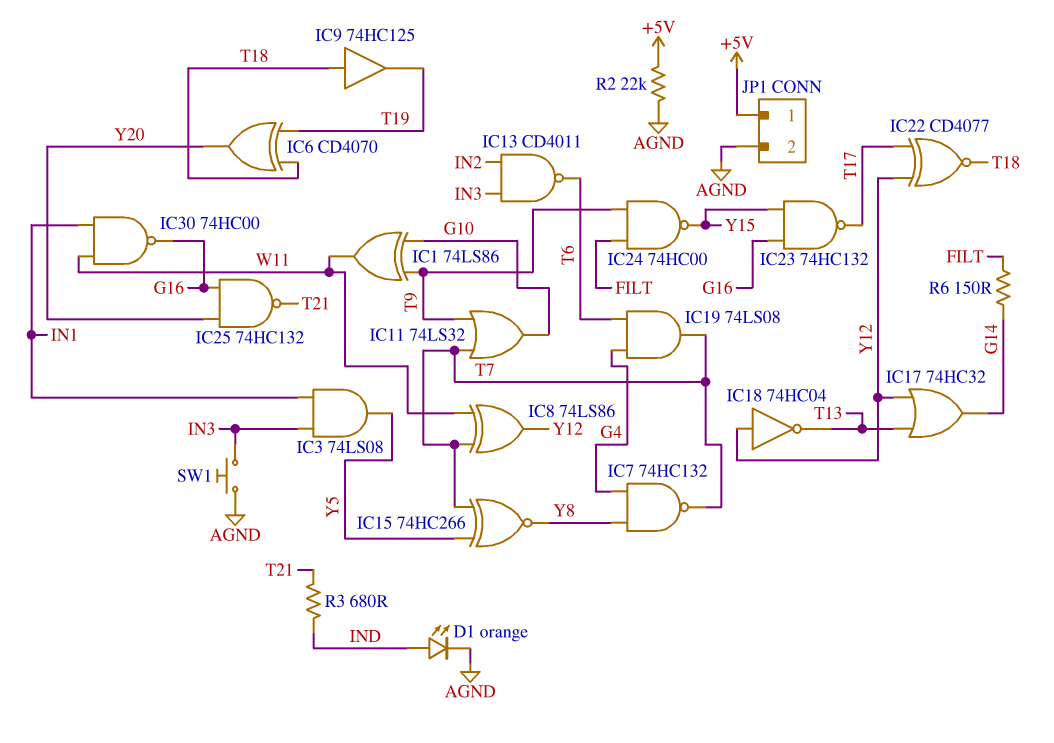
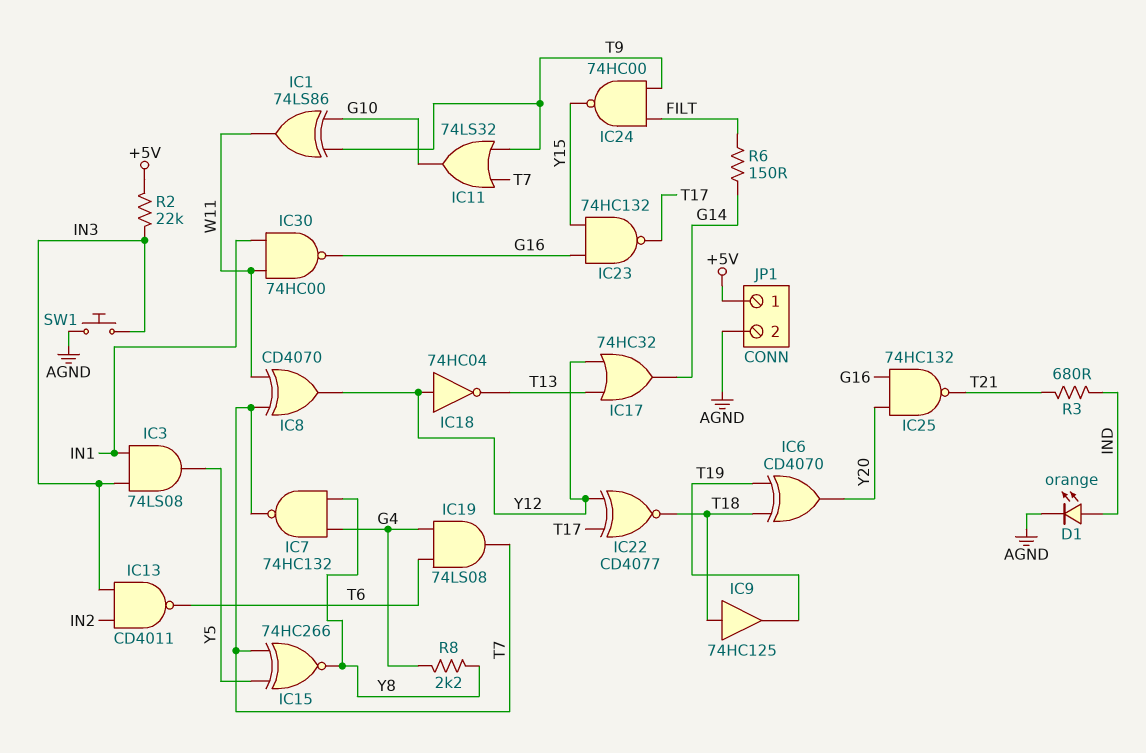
IC8: XOR 74LS86 (in T7, in W11, out Y12) -> XOR CD4070 (in T7, in W11, out Y12)
R2: 22k (+5V, AGND) -> 22k (+5V, IN3)
R8: none -> 2.2k (G4, Y8)

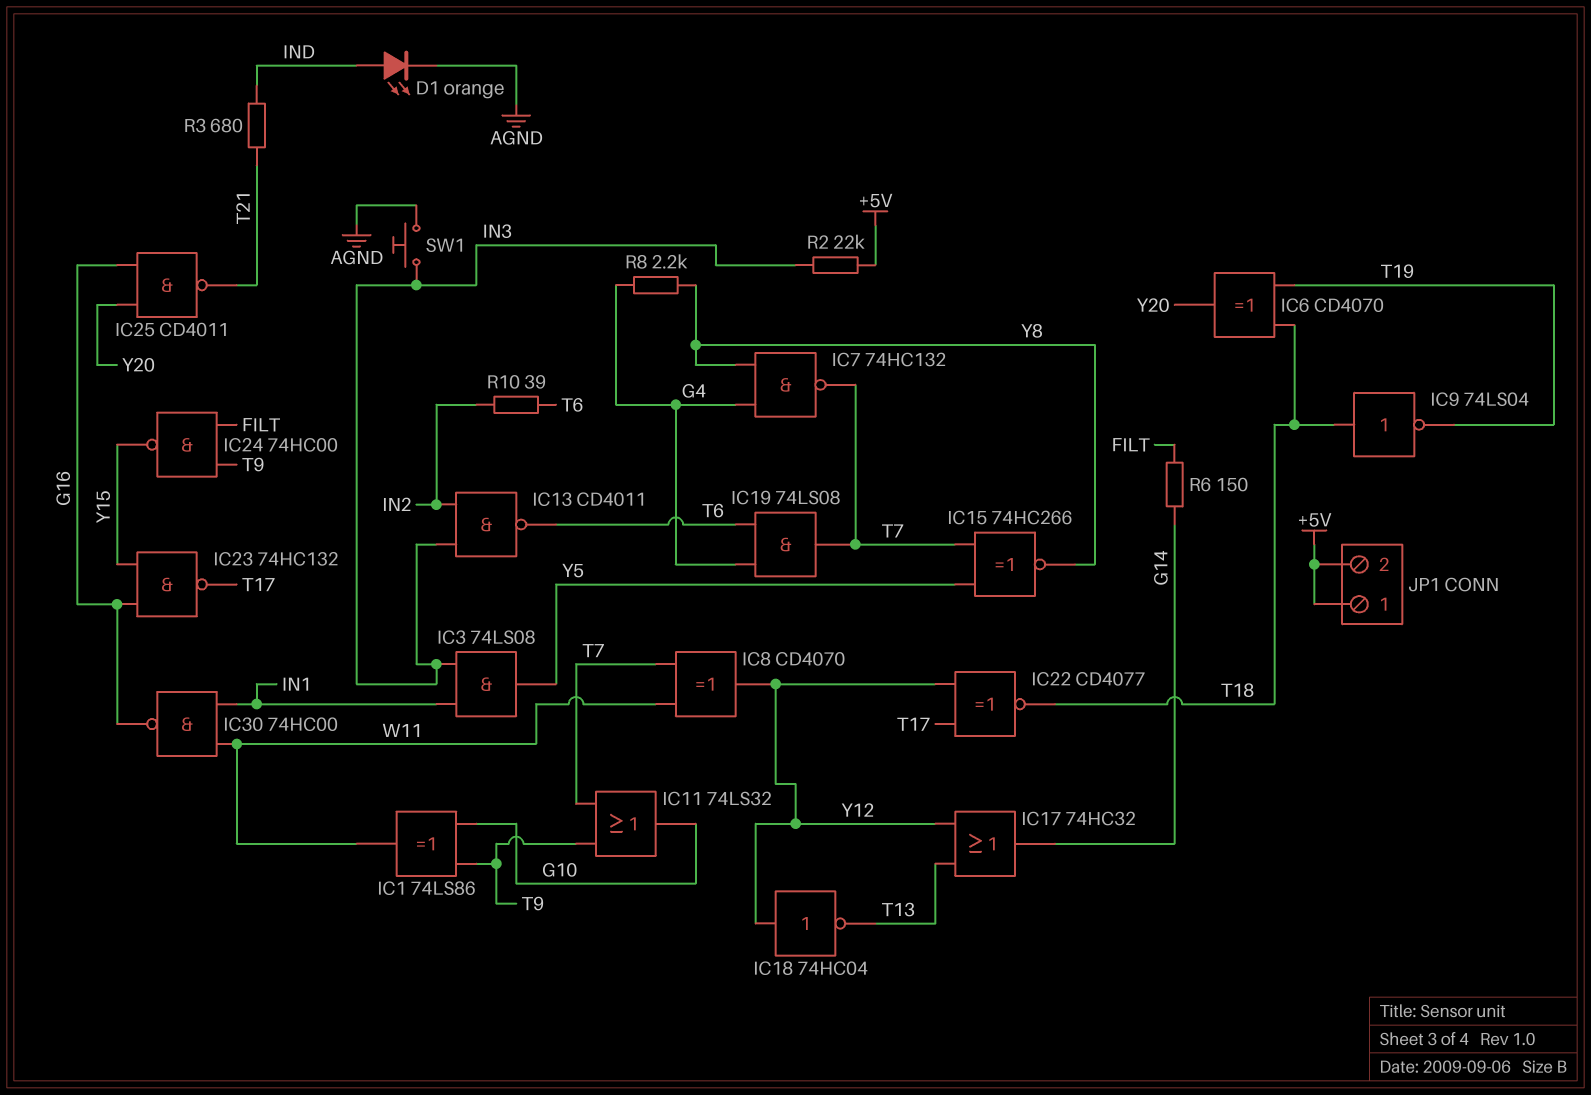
IC9: buffer 74HC125 (in T18, out T19) -> NOT 74LS04 (in T18, out T19)
IC25: NAND 74HC132 (in G16, in Y20, out T21) -> NAND CD4011 (in G16, in Y20, out T21)
JP1 pin 2: AGND -> +5V
R10: none -> 39 (IN2, T6)

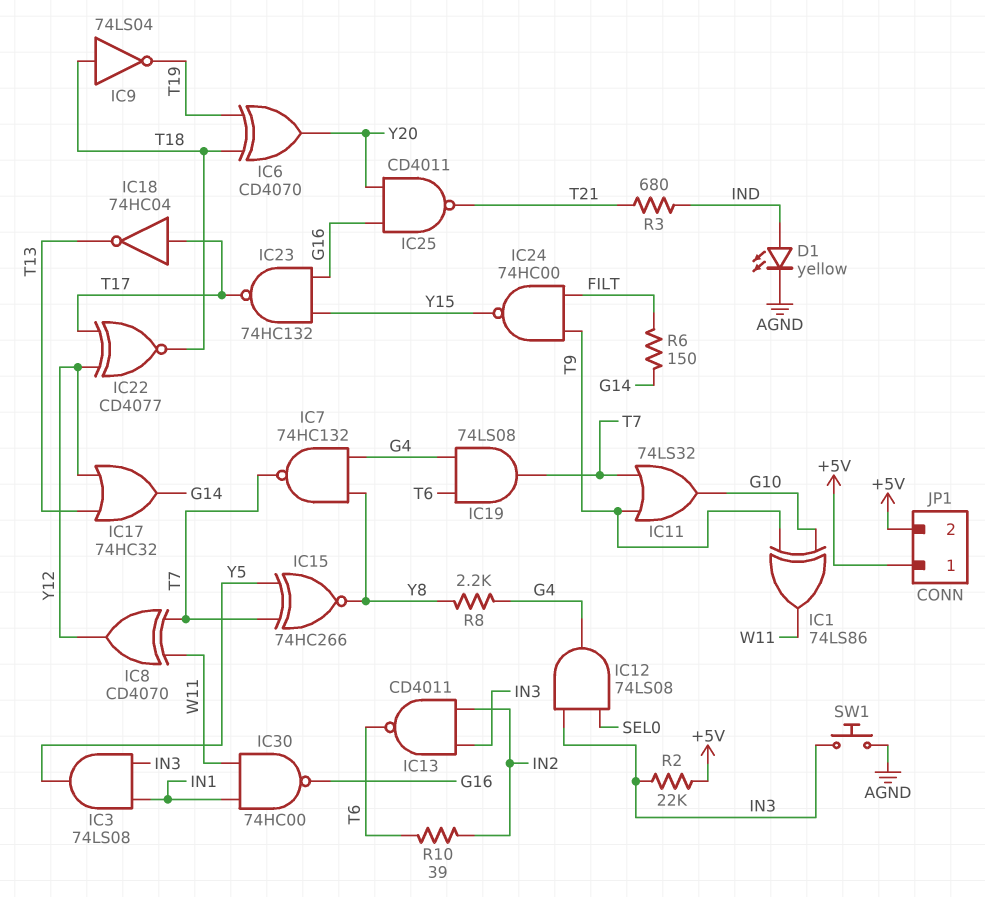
D1: LED orange (A IND, K AGND) -> LED yellow (A IND, K AGND)
IC12: none -> AND 74LS08 (in IN3, in SEL0, out G4)
IC18: NOT 74HC04 (in Y12, out T13) -> NOT 74HC04 (in T17, out T13)

